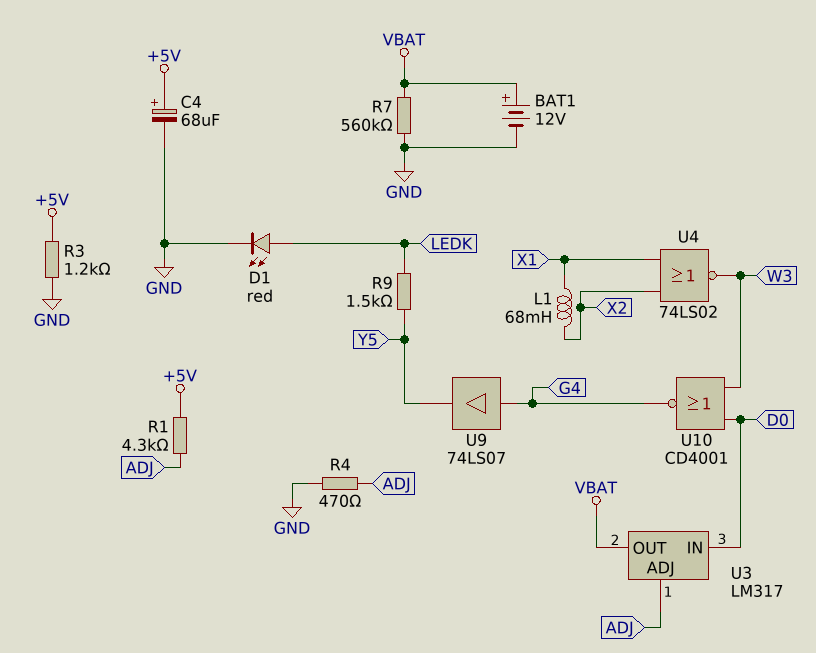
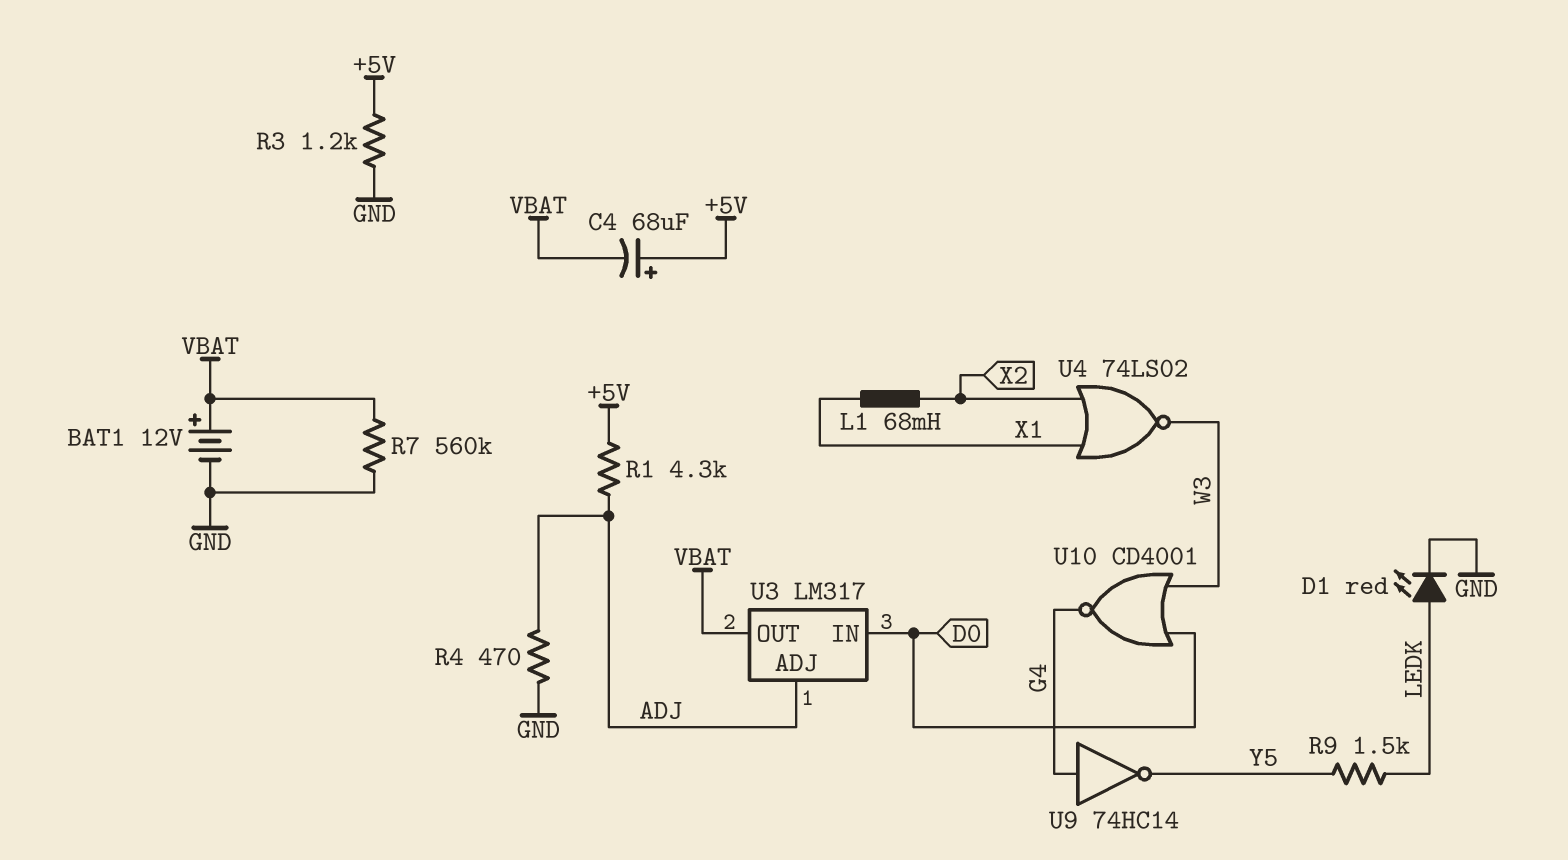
C4: 68uF (plus +5V, minus GND) -> 68uF (plus +5V, minus VBAT)
U9: buffer 74LS07 (in G4, out Y5) -> NOT 74HC14 (in G4, out Y5)

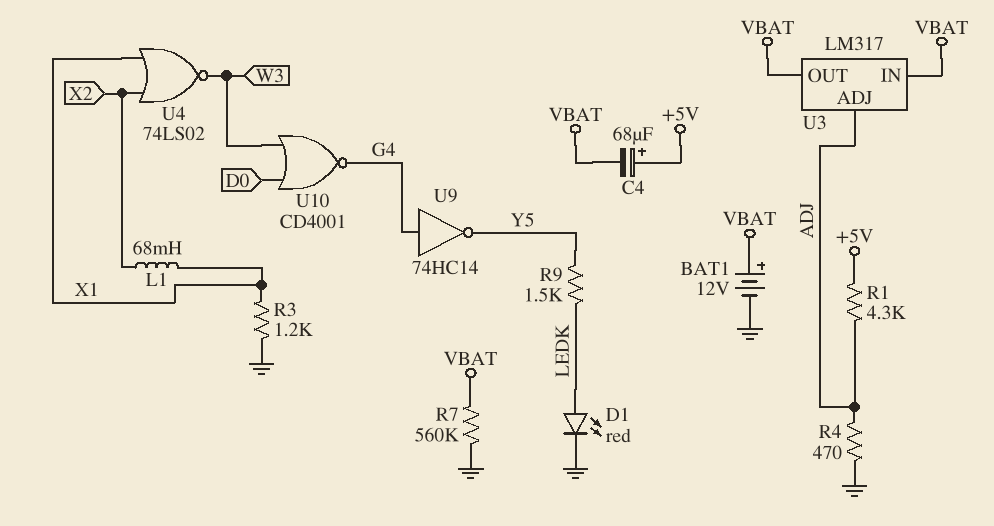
R3: 1.2k (+5V, GND) -> 1.2k (GND, X1)
U3 pin IN: D0 -> VBAT

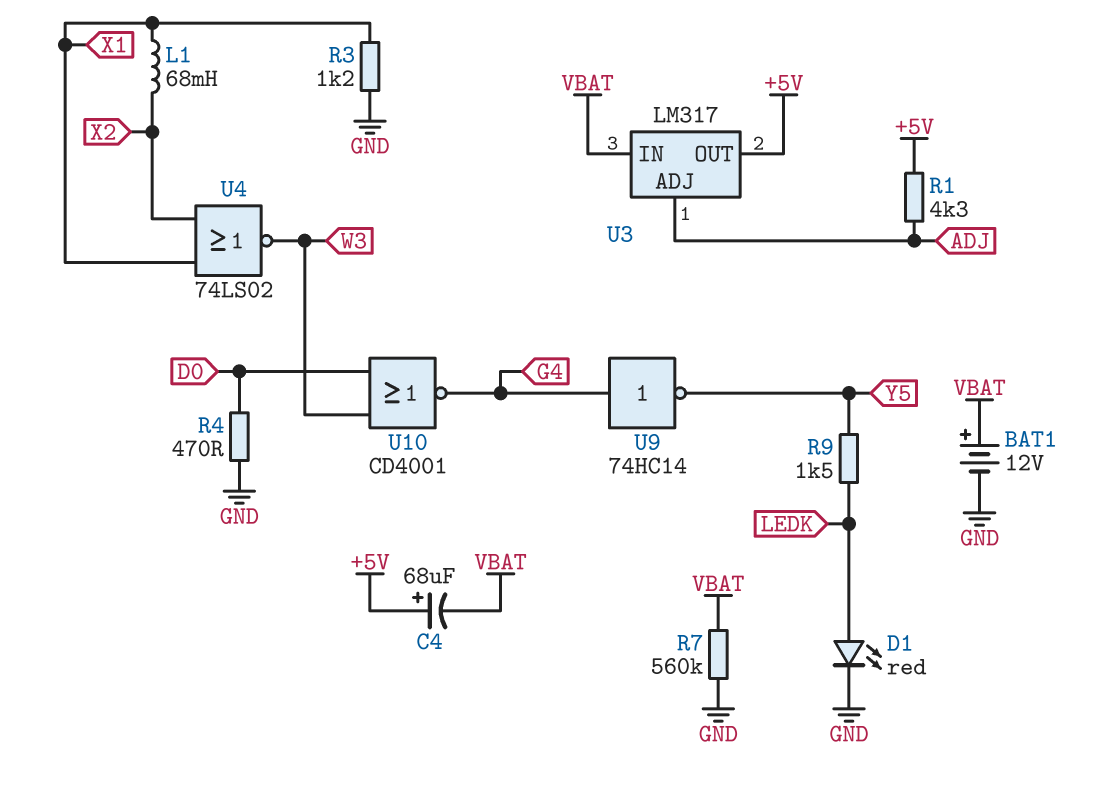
R4: 470 (ADJ, GND) -> 470 (D0, GND)
U3 pin OUT: VBAT -> +5V

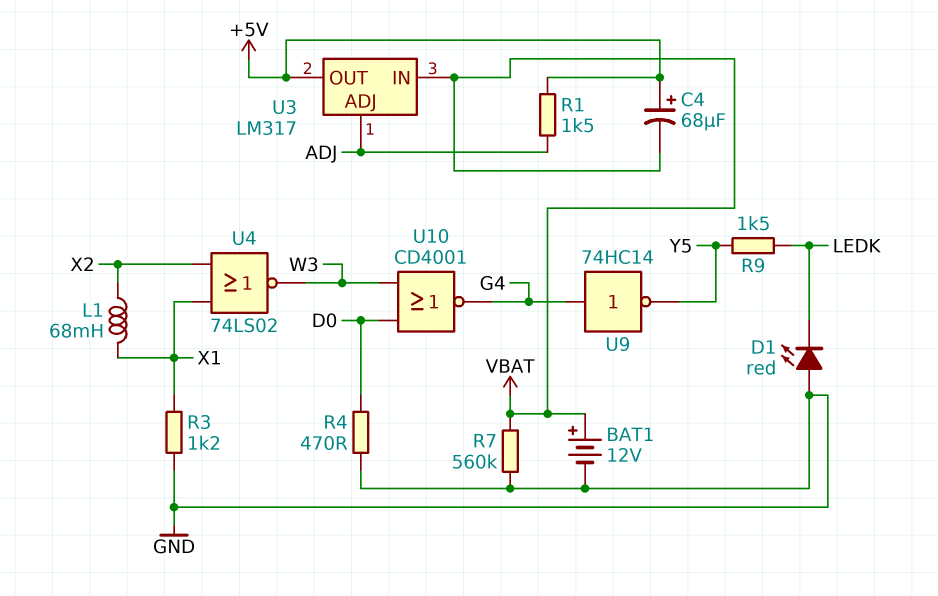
D1: LED red (A LEDK, K GND) -> LED red (A GND, K LEDK)
R1: 4.3k (+5V, ADJ) -> 1.5k (+5V, ADJ)

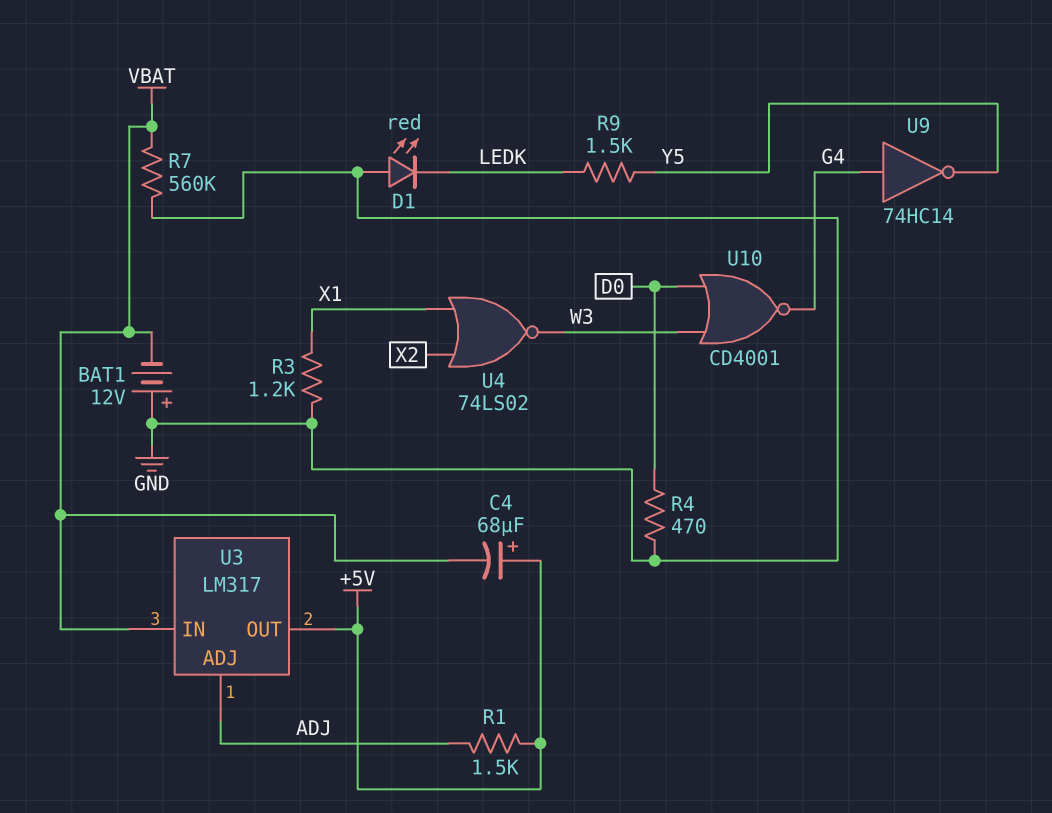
BAT1: 12V (plus VBAT, minus GND) -> 12V (plus GND, minus VBAT)
L1: 68mH (X1, X2) -> none

